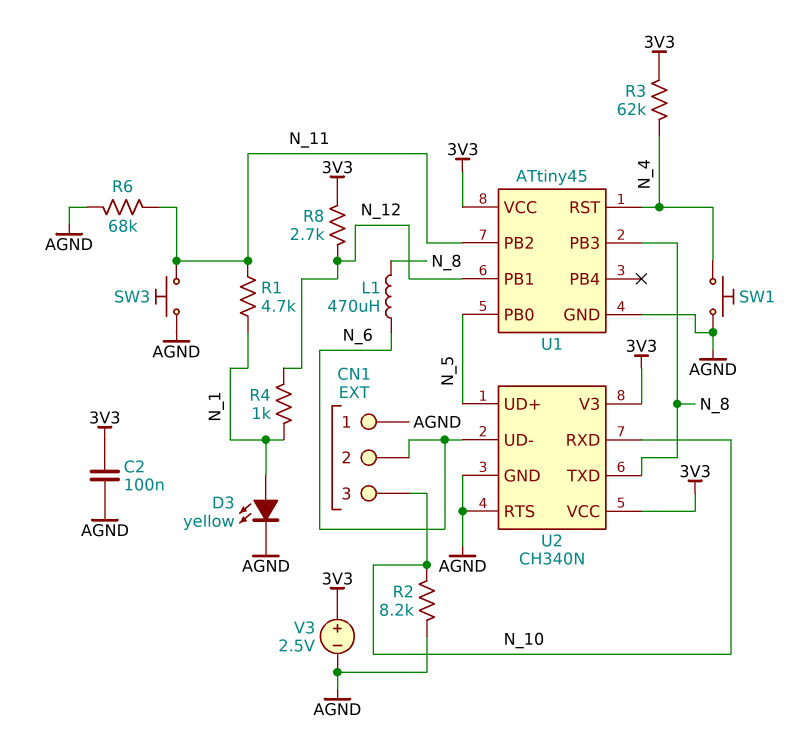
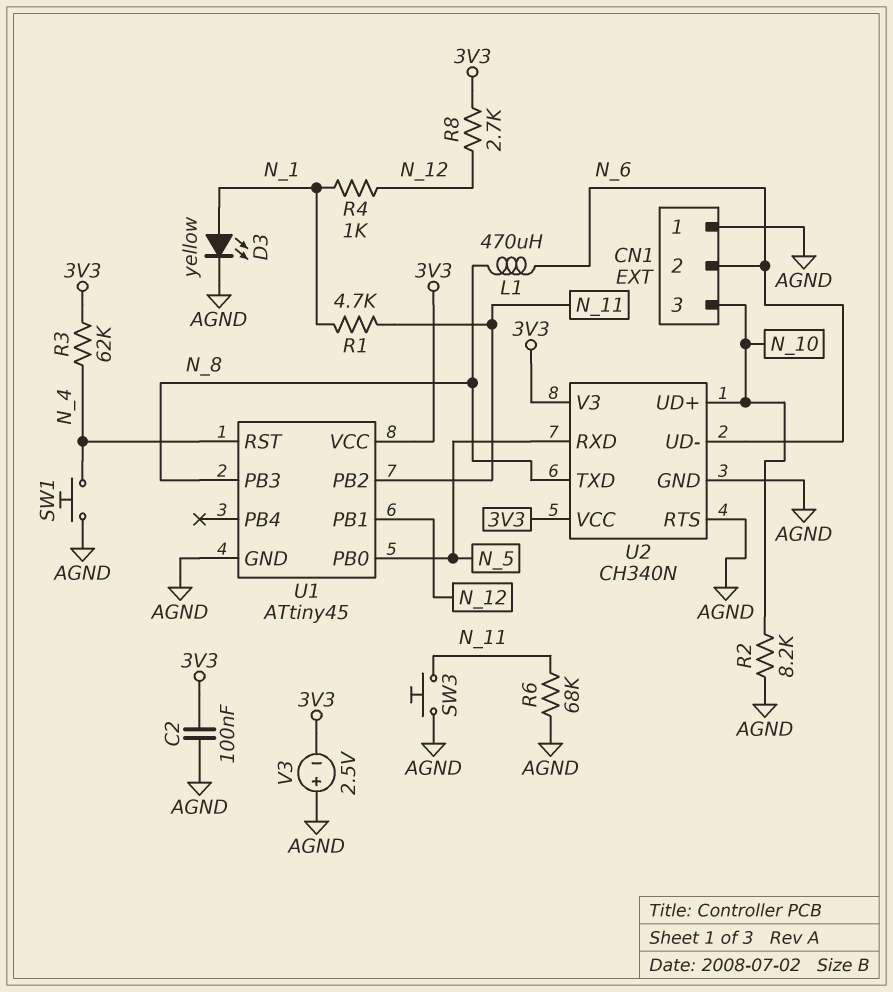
U2 pin RXD: N_10 -> N_5
U2 pin UD+: N_5 -> N_10
V3: 2.5V (plus 3V3, minus AGND) -> 2.5V (plus AGND, minus 3V3)

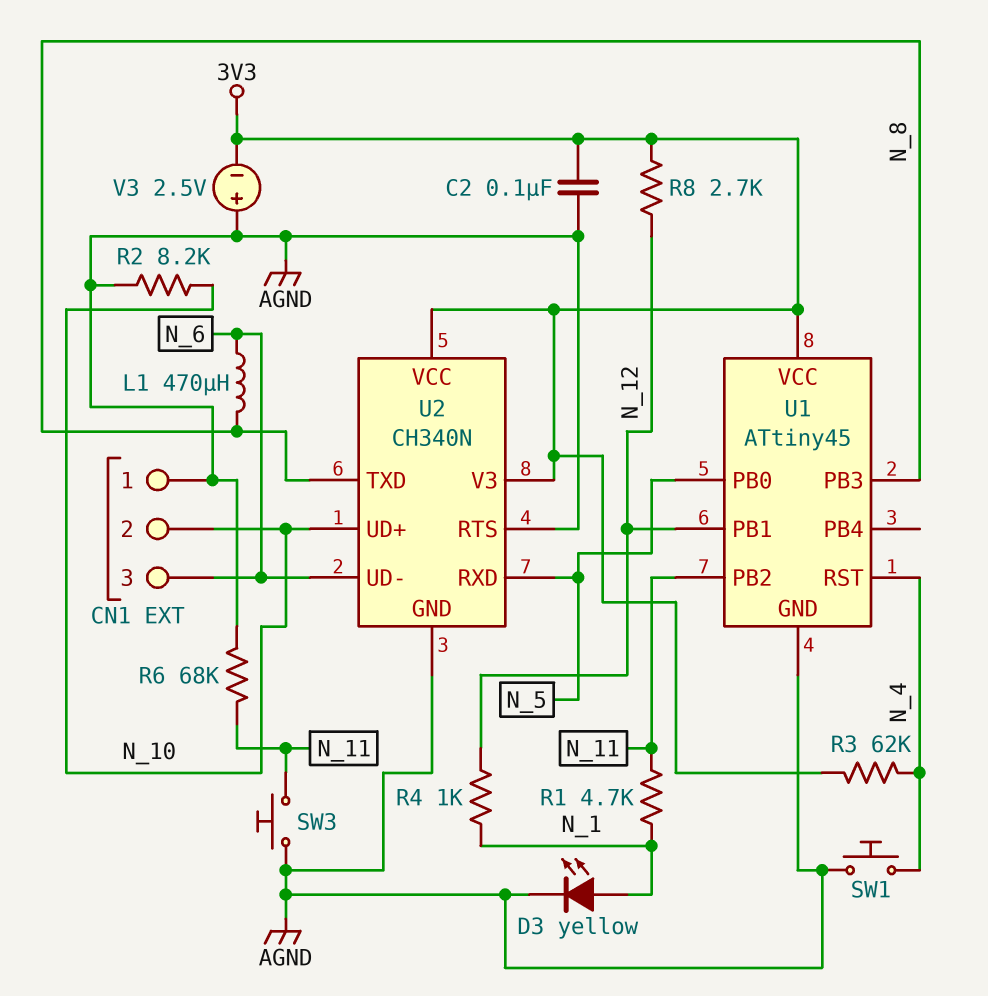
CN1 pin 2: N_6 -> N_10
CN1 pin 3: N_10 -> N_6

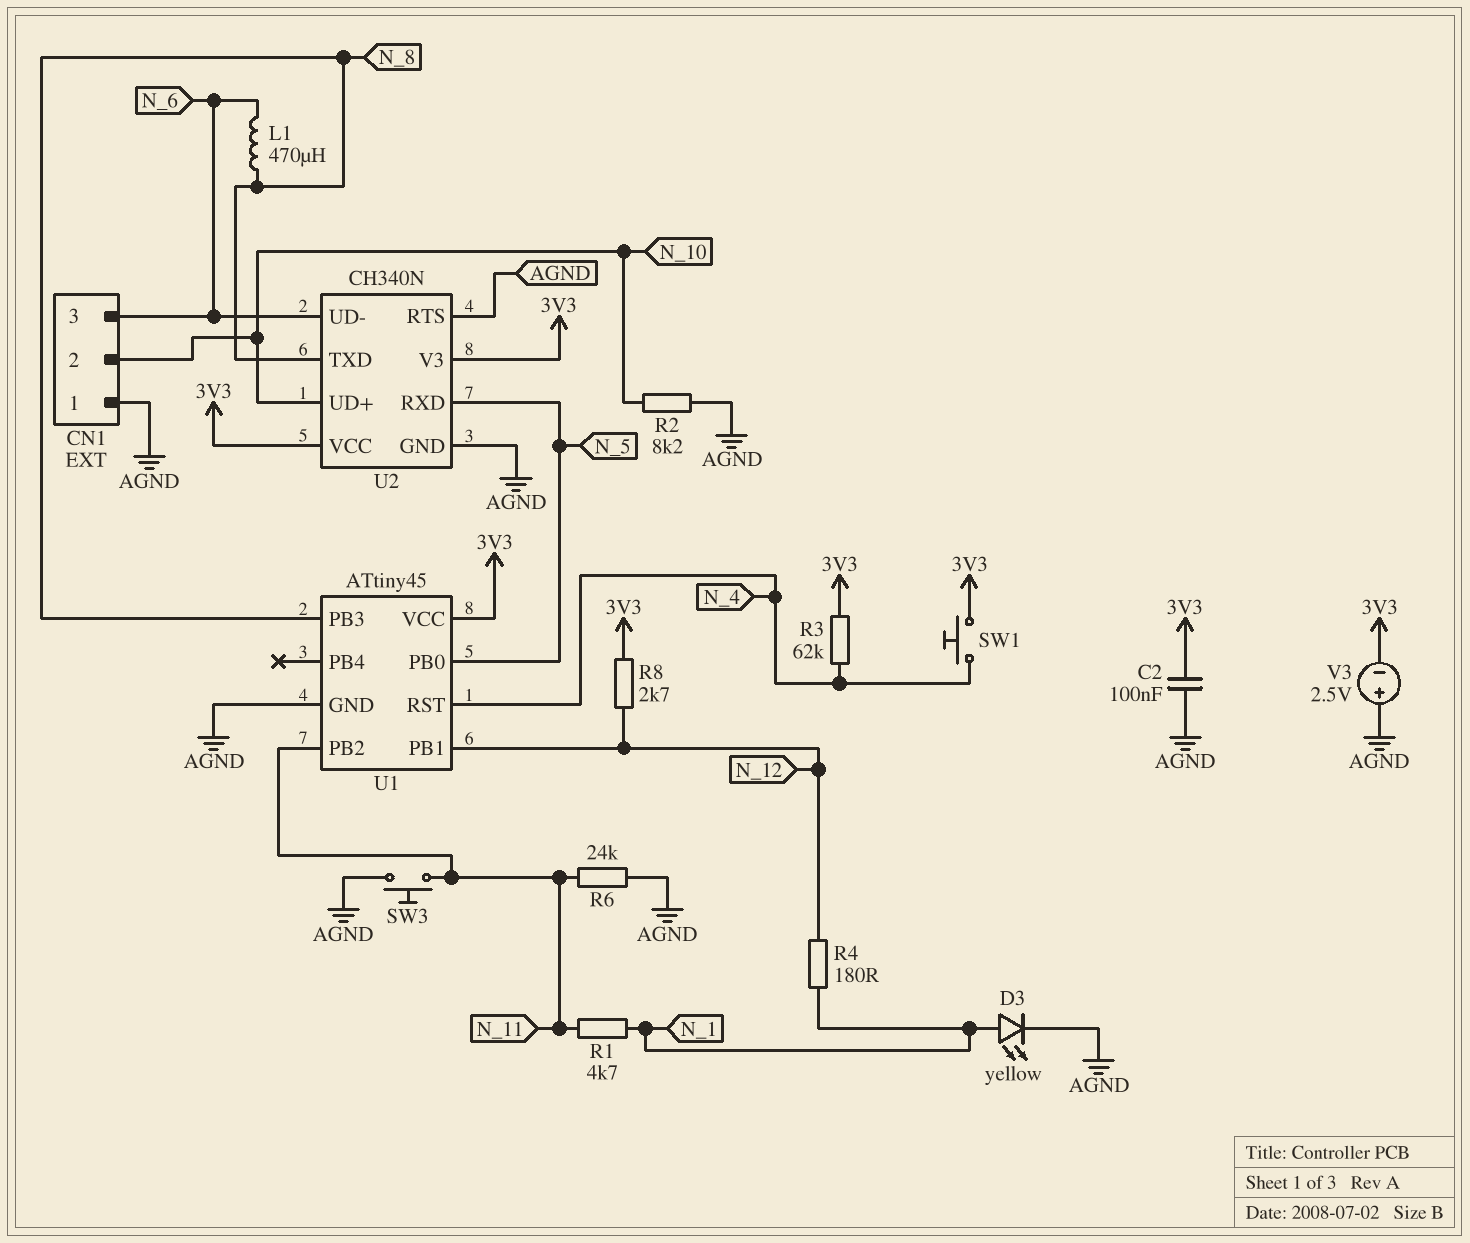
R4: 1k (N_1, N_12) -> 180 (N_1, N_12)
R6: 68k (AGND, N_11) -> 24k (AGND, N_11)
SW1: button (AGND, N_4) -> button (3V3, N_4)

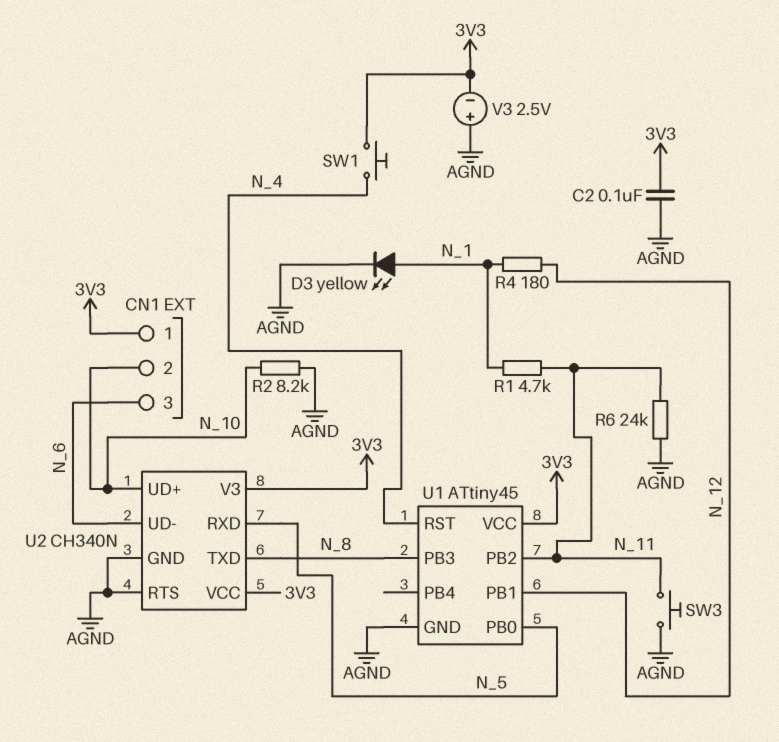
CN1 pin 1: AGND -> 3V3
L1: 470uH (N_6, N_8) -> none
R3: 62k (3V3, N_4) -> none
R8: 2.7k (3V3, N_12) -> none

